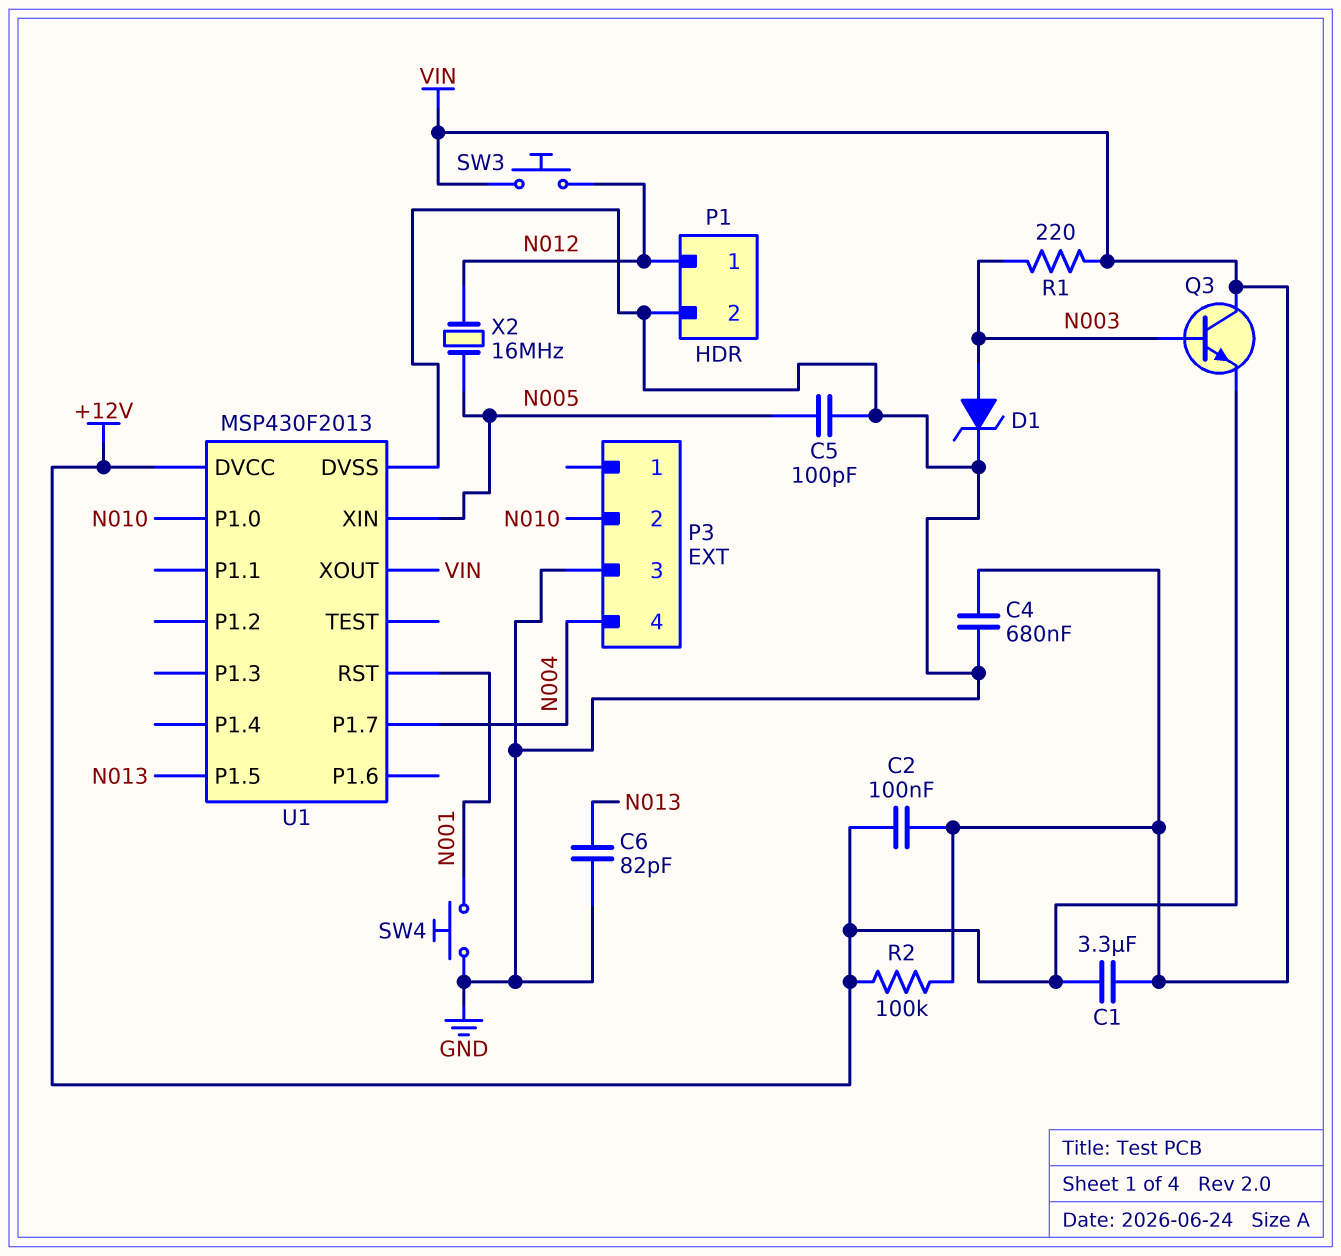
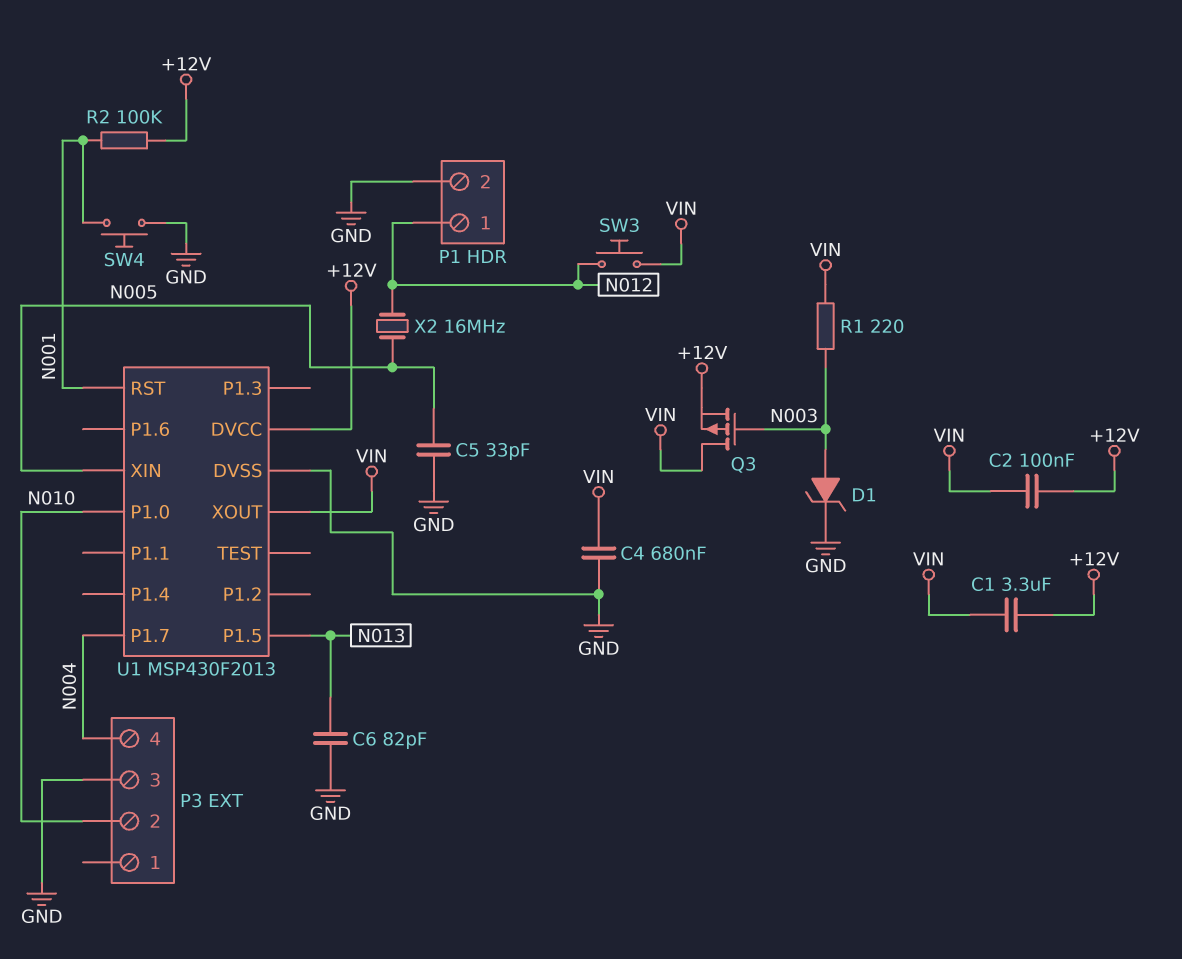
C5: 100pF (GND, N005) -> 33pF (GND, N005)
Q3: NPN (B N003, C VIN, E +12V) -> PMOS (G N003, D VIN, S +12V)
R2: 100k (+12V, VIN) -> 100k (+12V, N001)

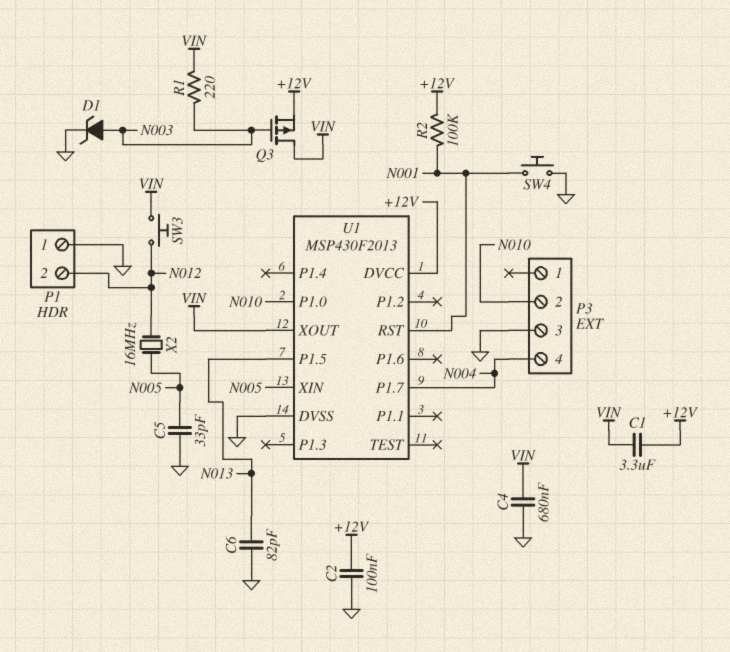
C2: 100nF (+12V, VIN) -> 100nF (+12V, GND)
P1 pin 1: N012 -> GND
P1 pin 2: GND -> N012

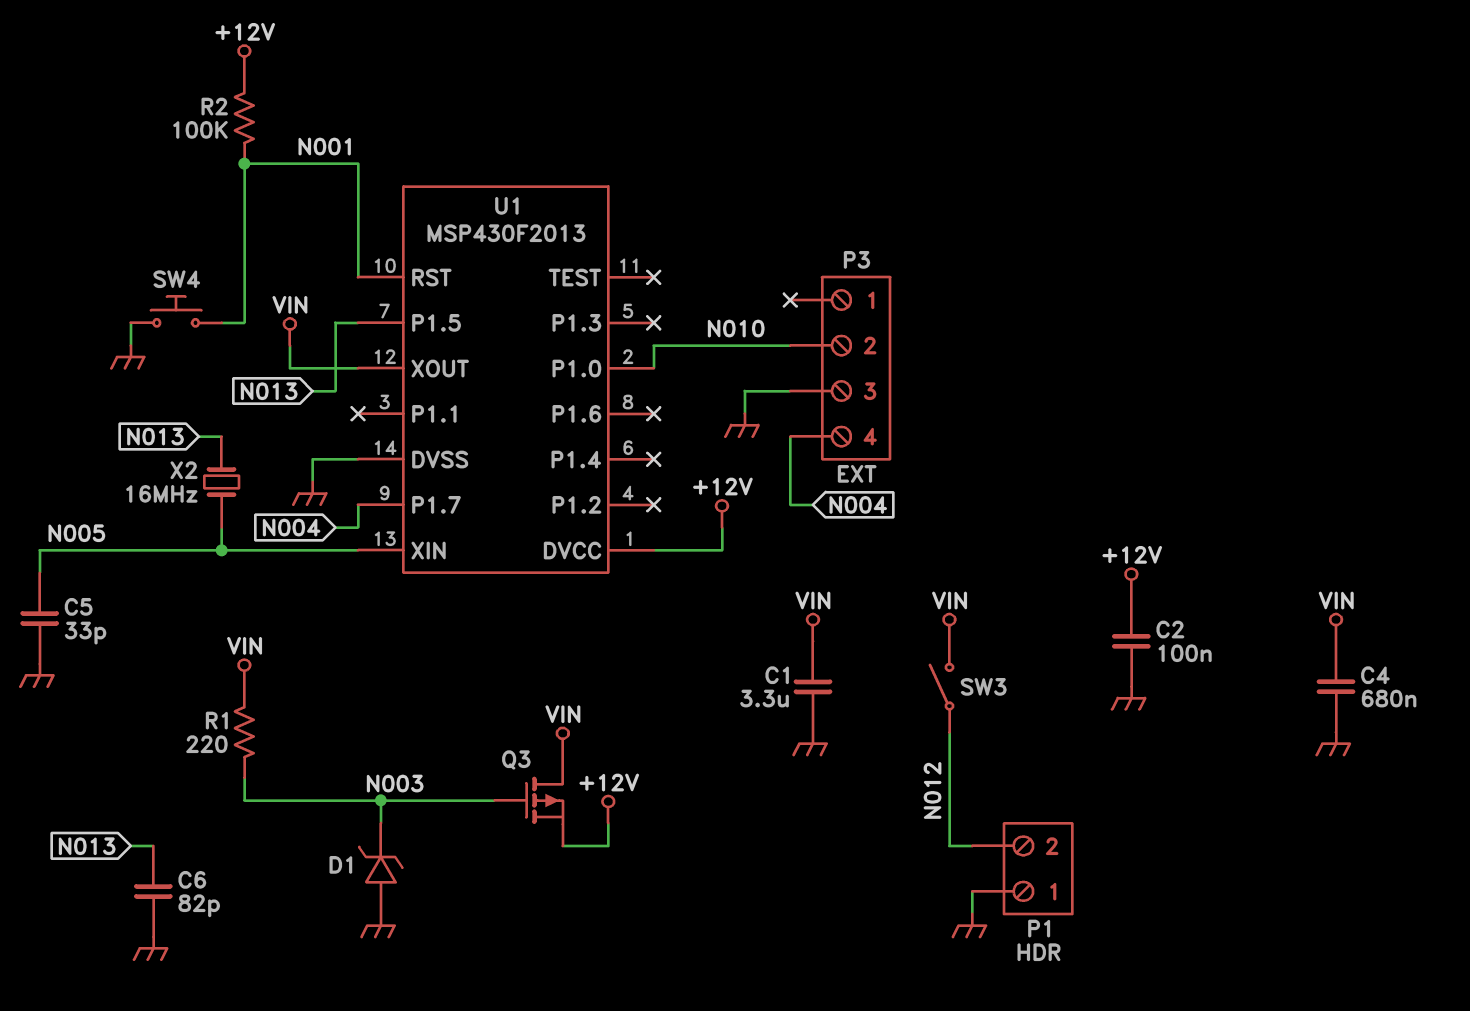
C1: 3.3uF (+12V, VIN) -> 3.3uF (GND, VIN)
D1: zener (A N003, K GND) -> zener (A GND, K N003)
SW3: button (N012, VIN) -> switch (N012, VIN)
X2: 16MHz (N005, N012) -> 16MHz (N005, N013)

